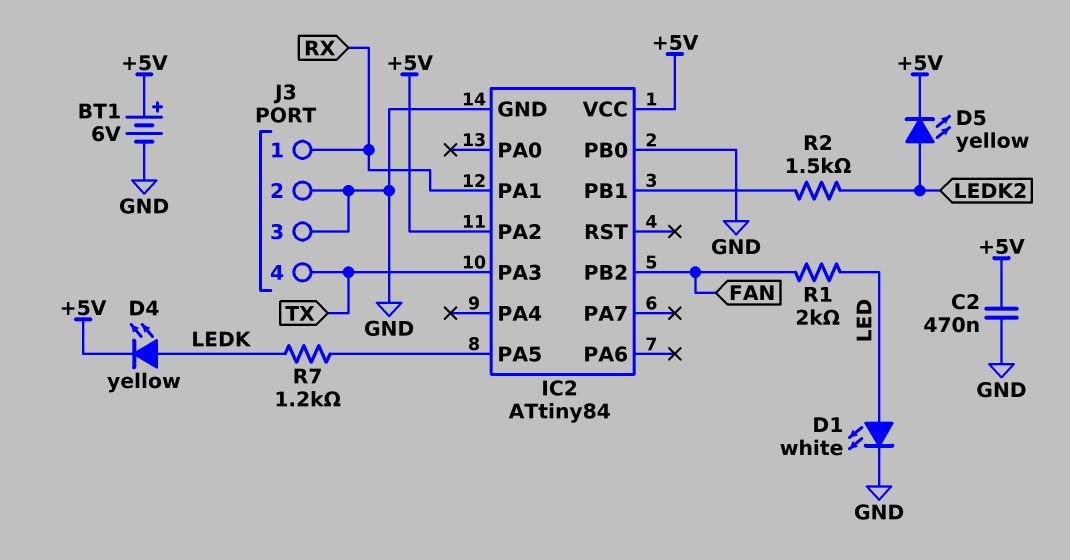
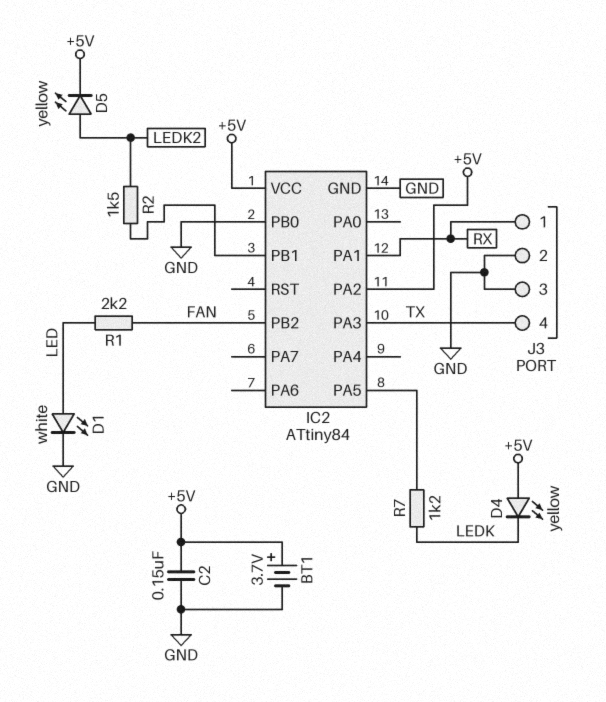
BT1: 6V (plus +5V, minus GND) -> 3.7V (plus +5V, minus GND)
C2: 470nF (+5V, GND) -> 150nF (+5V, GND)
D4: LED yellow (A LEDK, K +5V) -> LED yellow (A +5V, K LEDK)
R1: 2k (FAN, LED) -> 2.2k (FAN, LED)

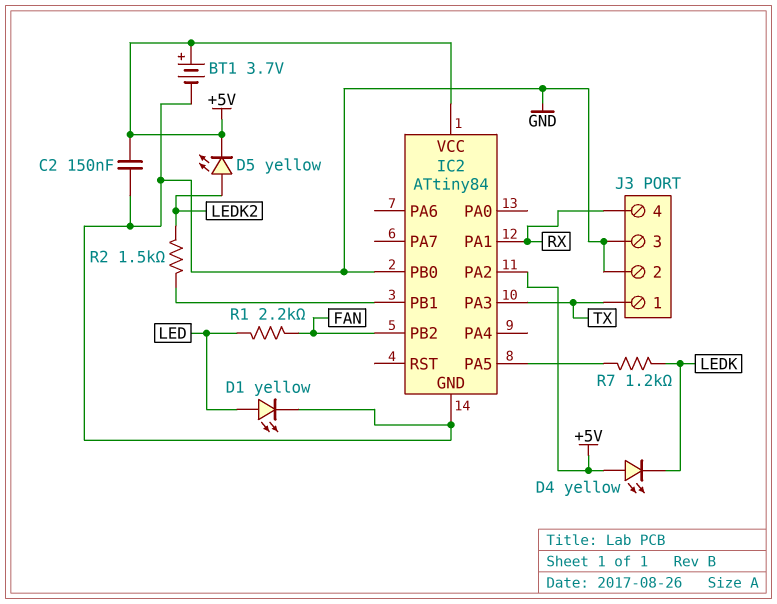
D1: LED white (A LED, K GND) -> LED yellow (A LED, K GND)
J3 pin 1: RX -> TX
J3 pin 4: TX -> RX

